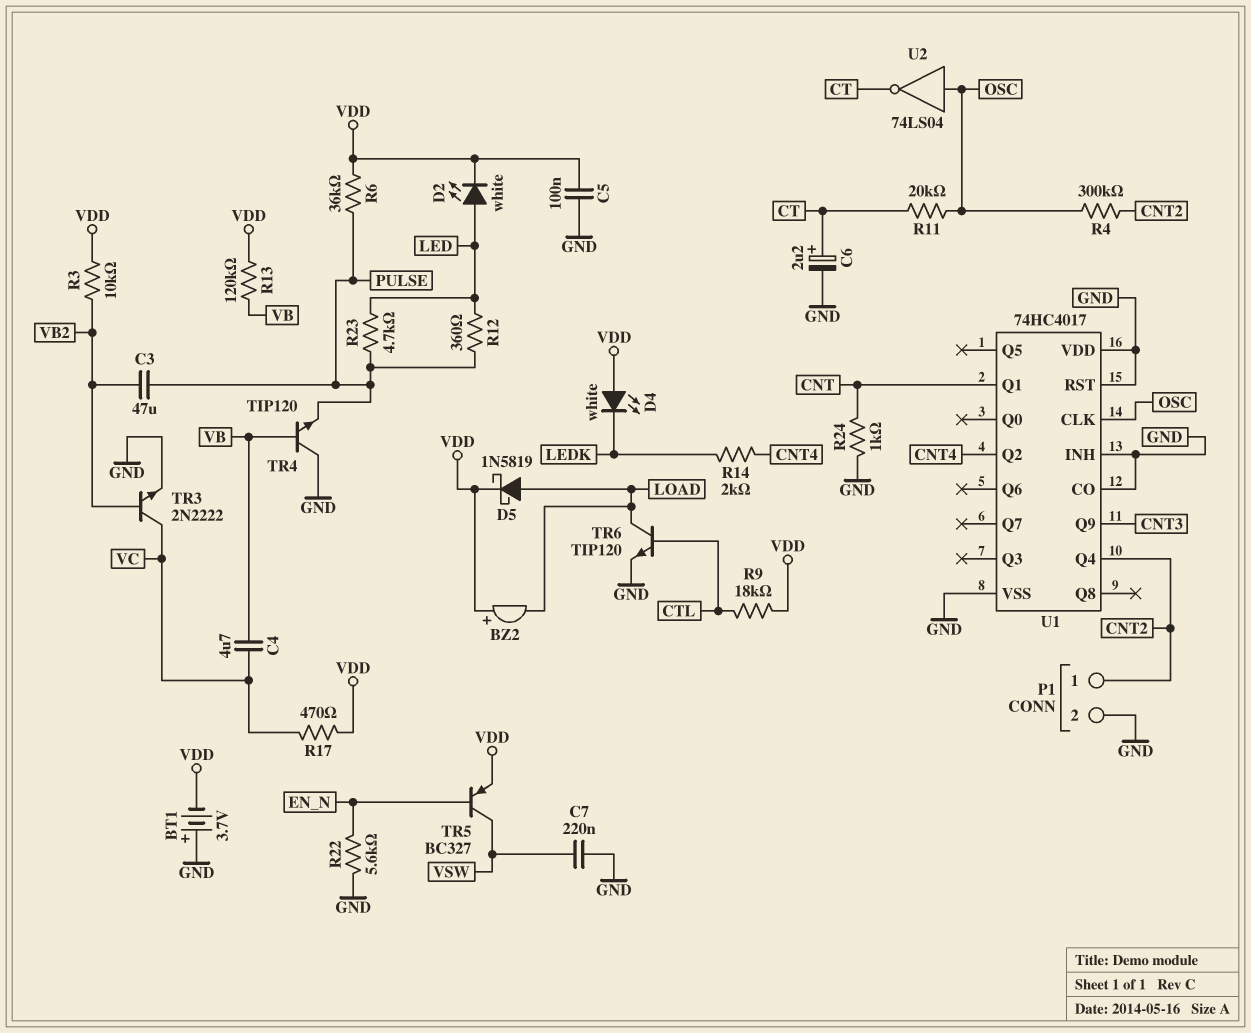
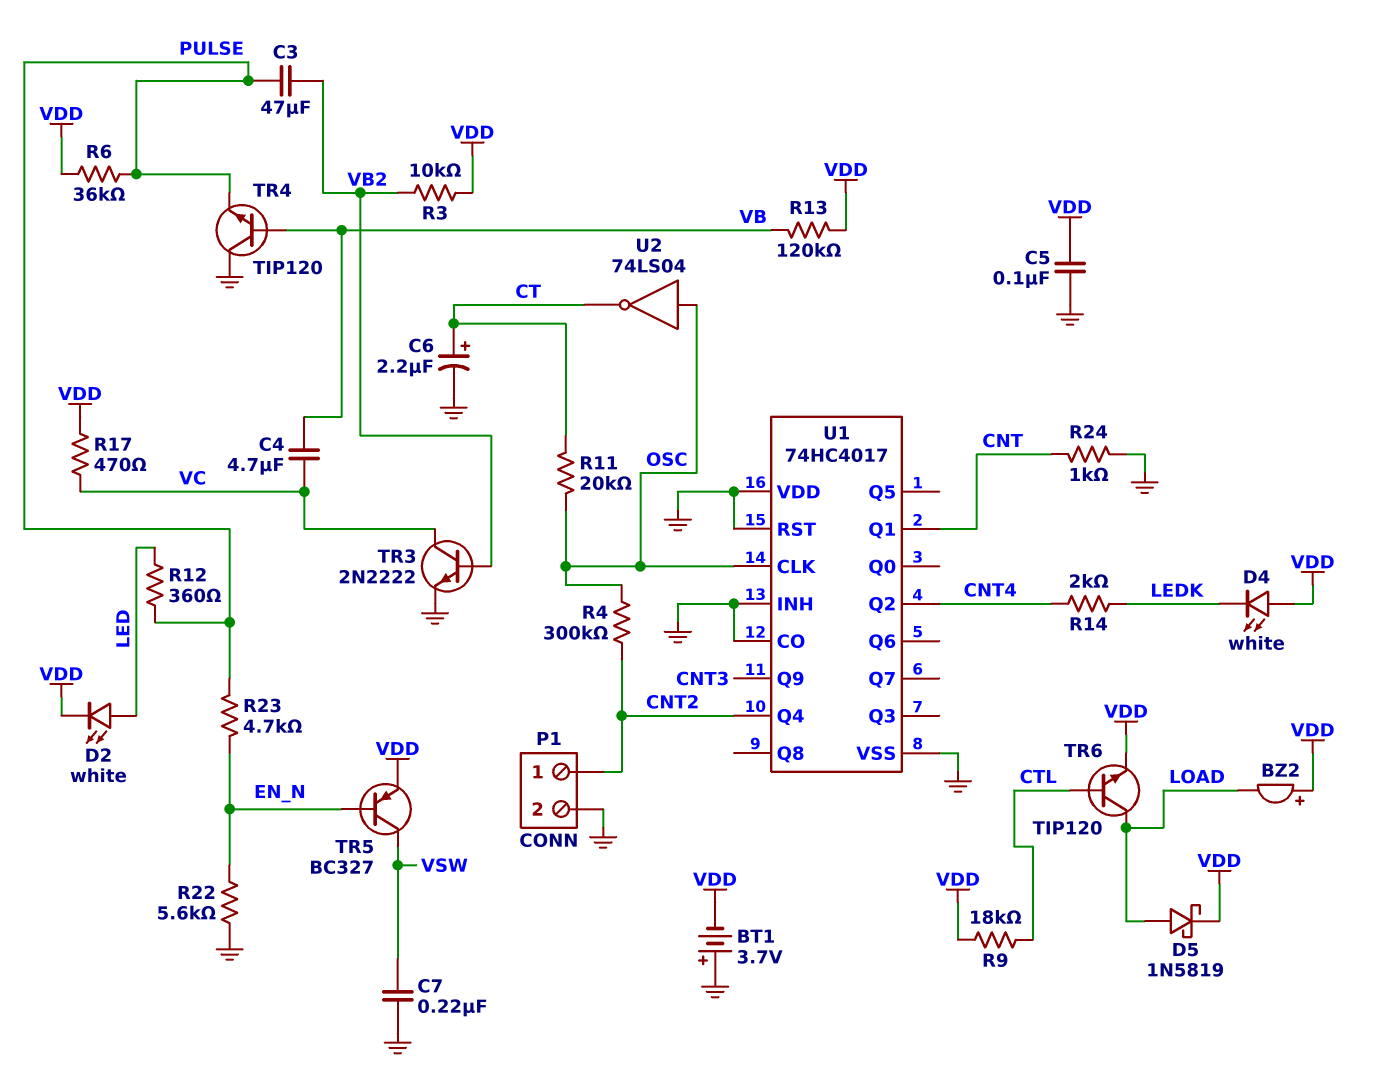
R23: 4.7k (LED, PULSE) -> 4.7k (EN_N, PULSE)
TR6: NPN TIP120 (B CTL, C LOAD, E GND) -> NPN TIP120 (B CTL, C LOAD, E VDD)

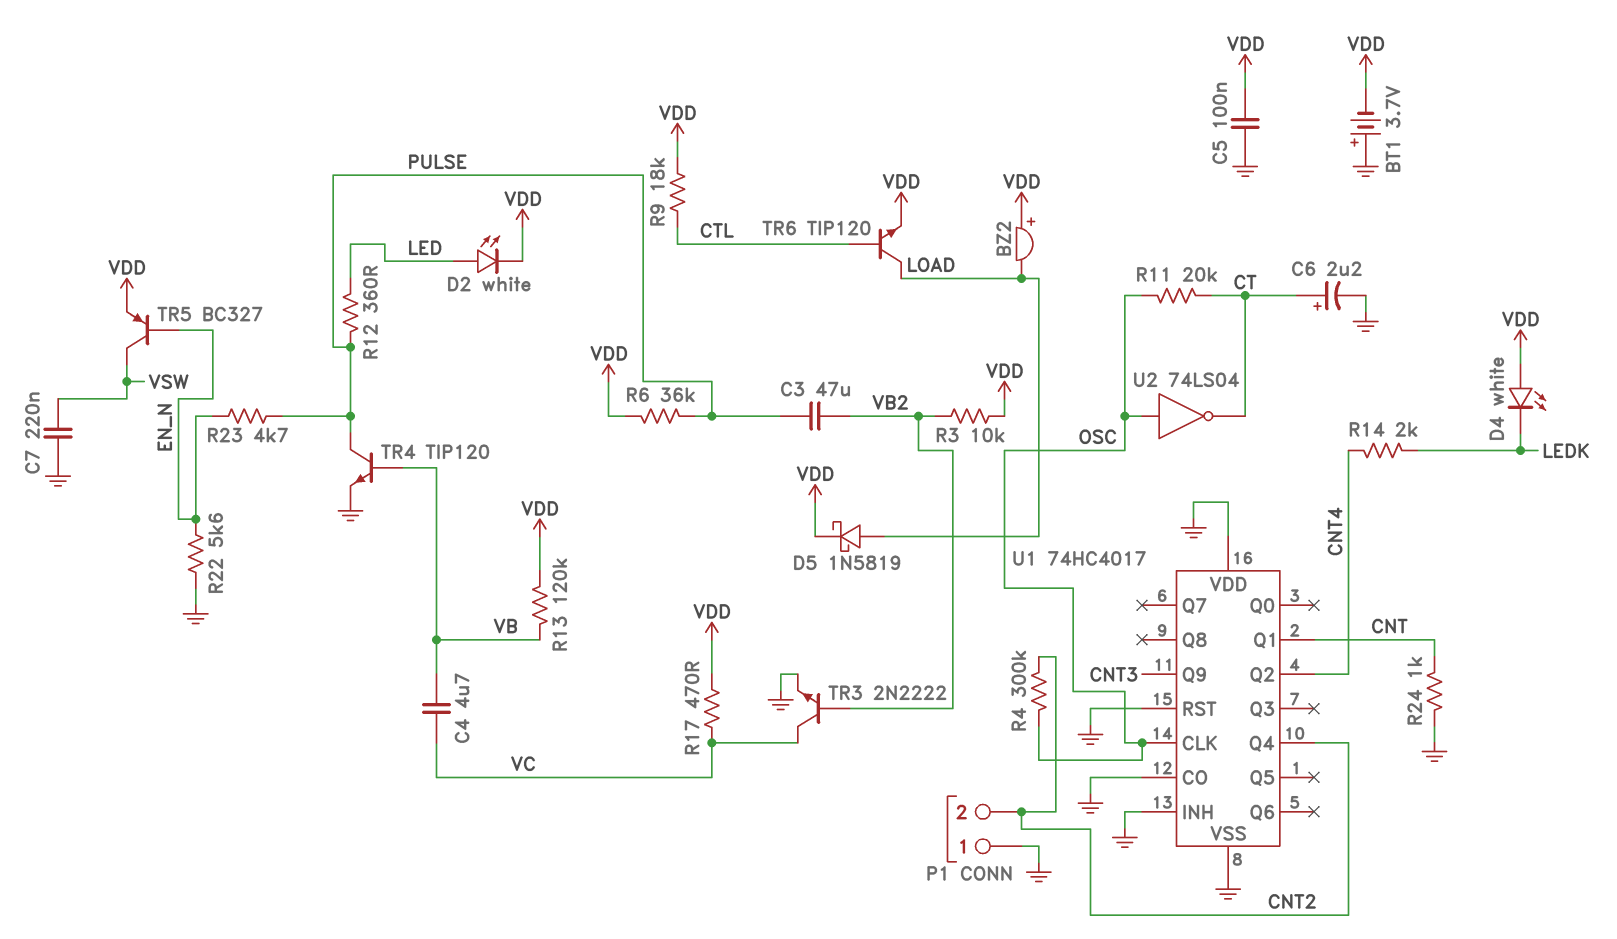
P1 pin 1: CNT2 -> GND
P1 pin 2: GND -> CNT2
TR4: NPN TIP120 (B VB, C GND, E PULSE) -> NPN TIP120 (B VB, C PULSE, E GND)

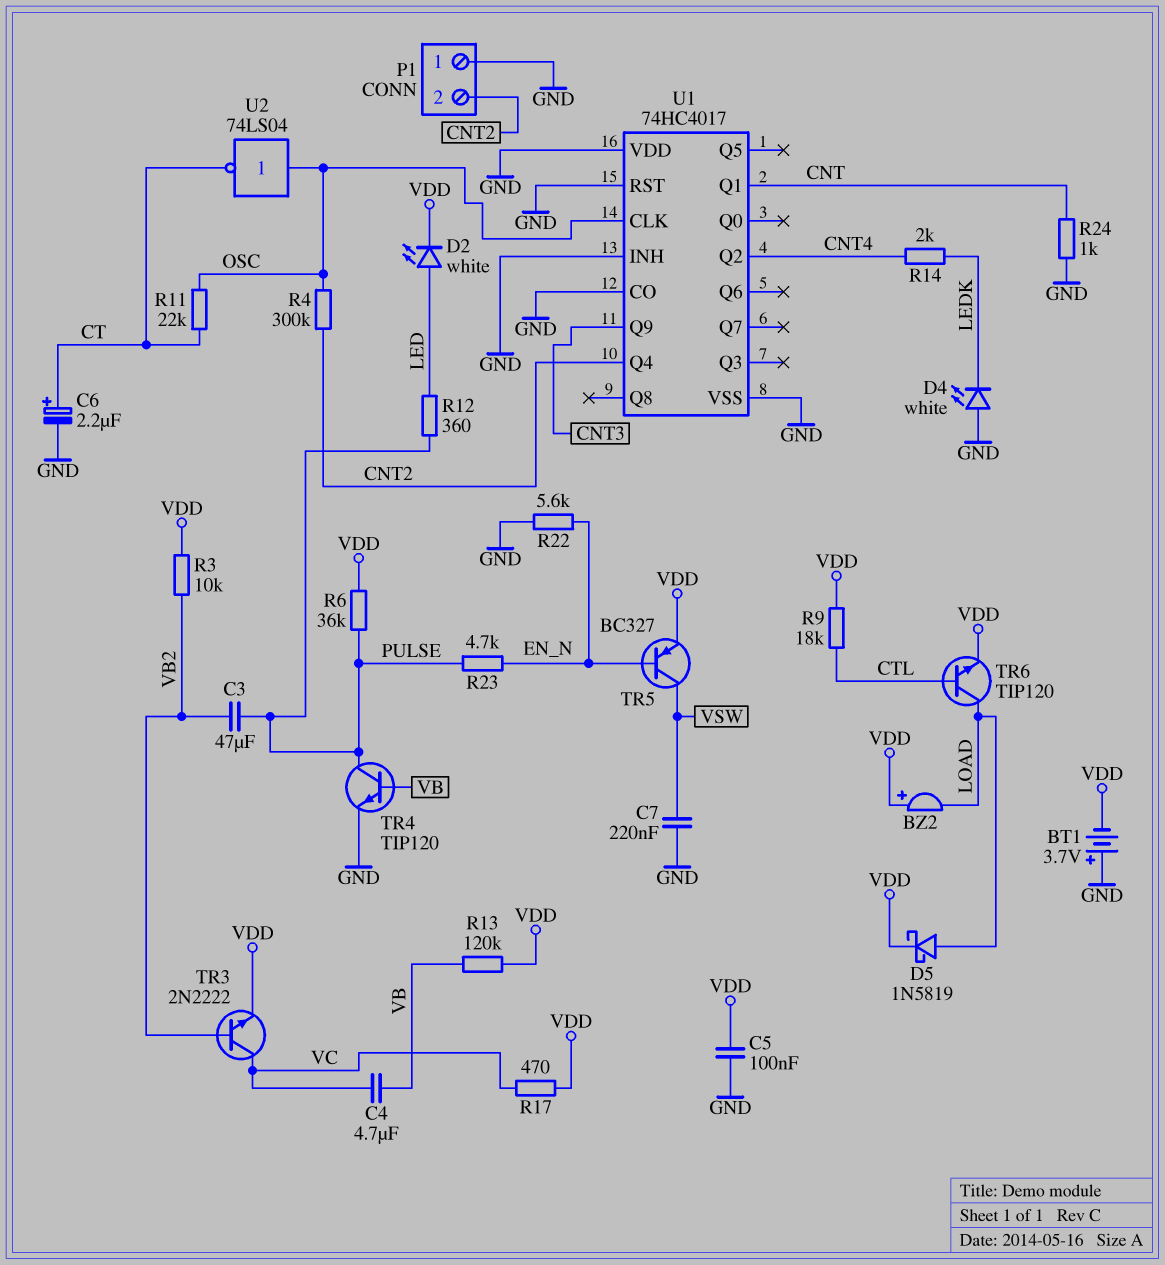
D4: LED white (A VDD, K LEDK) -> LED white (A GND, K LEDK)
R11: 20k (CT, OSC) -> 22k (CT, OSC)
TR3: NPN 2N2222 (B VB2, C VC, E GND) -> NPN 2N2222 (B VB2, C VC, E VDD)

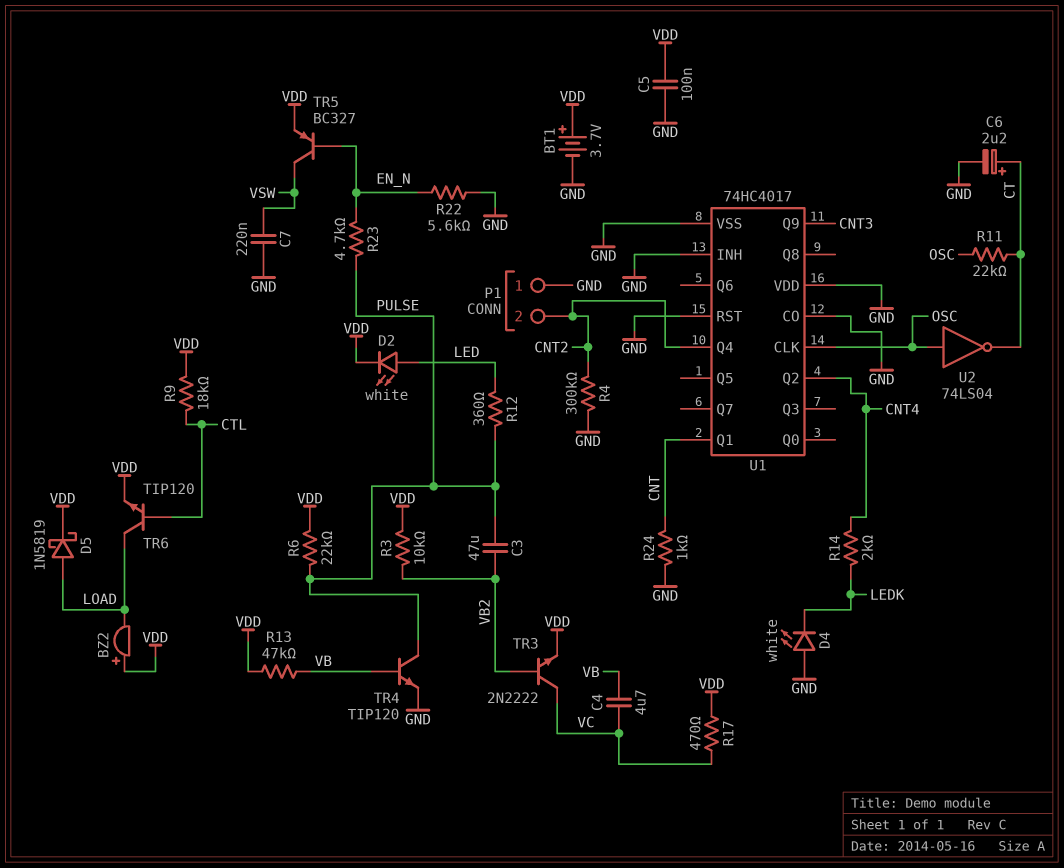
BT1: 3.7V (plus GND, minus VDD) -> 3.7V (plus VDD, minus GND)
R4: 300k (CNT2, OSC) -> 300k (CNT2, GND)
R6: 36k (PULSE, VDD) -> 22k (PULSE, VDD)
R13: 120k (VB, VDD) -> 47k (VB, VDD)

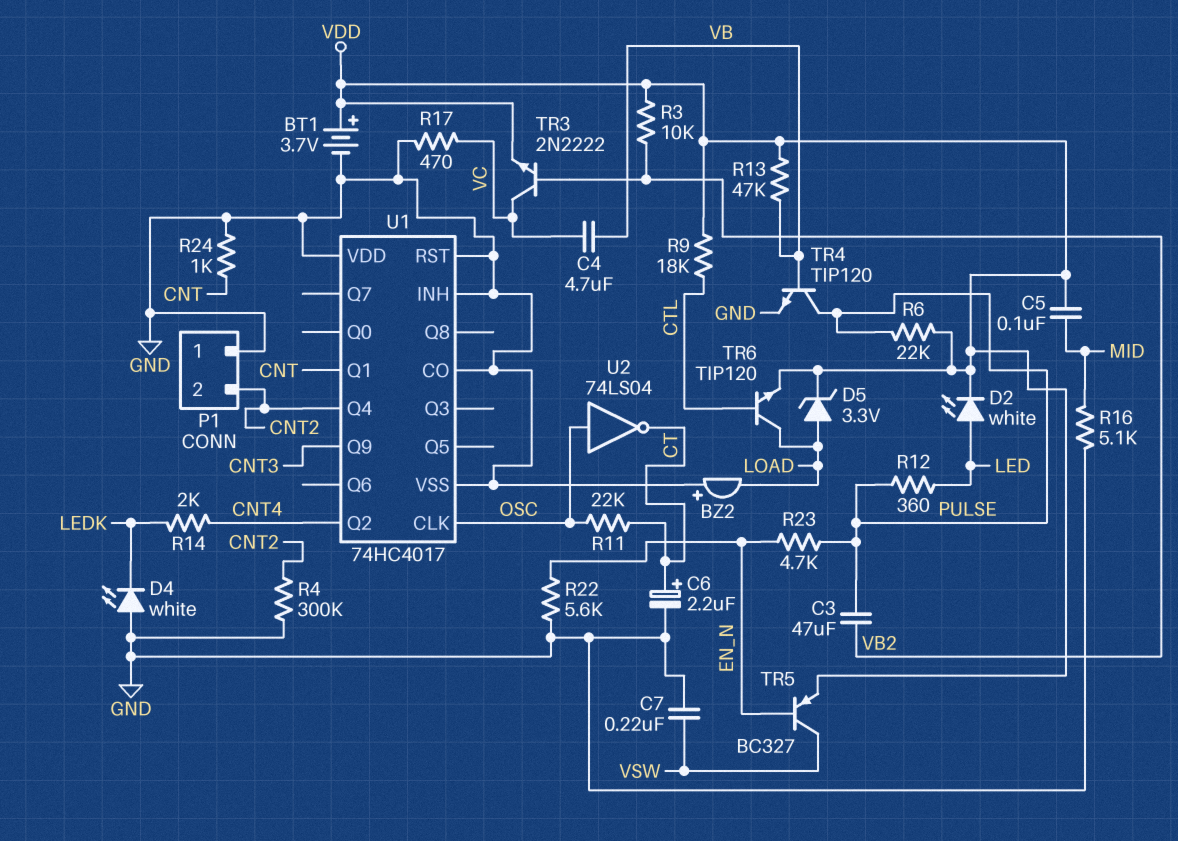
BZ2: buzzer (plus VDD, minus LOAD) -> buzzer (plus GND, minus LOAD)
C5: 100nF (GND, VDD) -> 100nF (MID, VDD)
D5: schottky 1N5819 (A LOAD, K VDD) -> zener 3.3V (A LOAD, K VDD)
R16: none -> 5.1k (GND, MID)
R17: 470 (VC, VDD) -> 470 (GND, VC)

